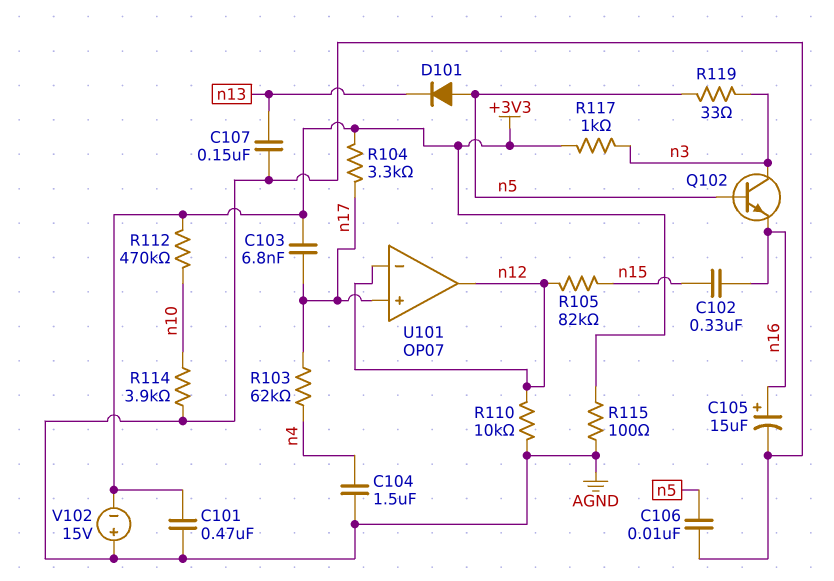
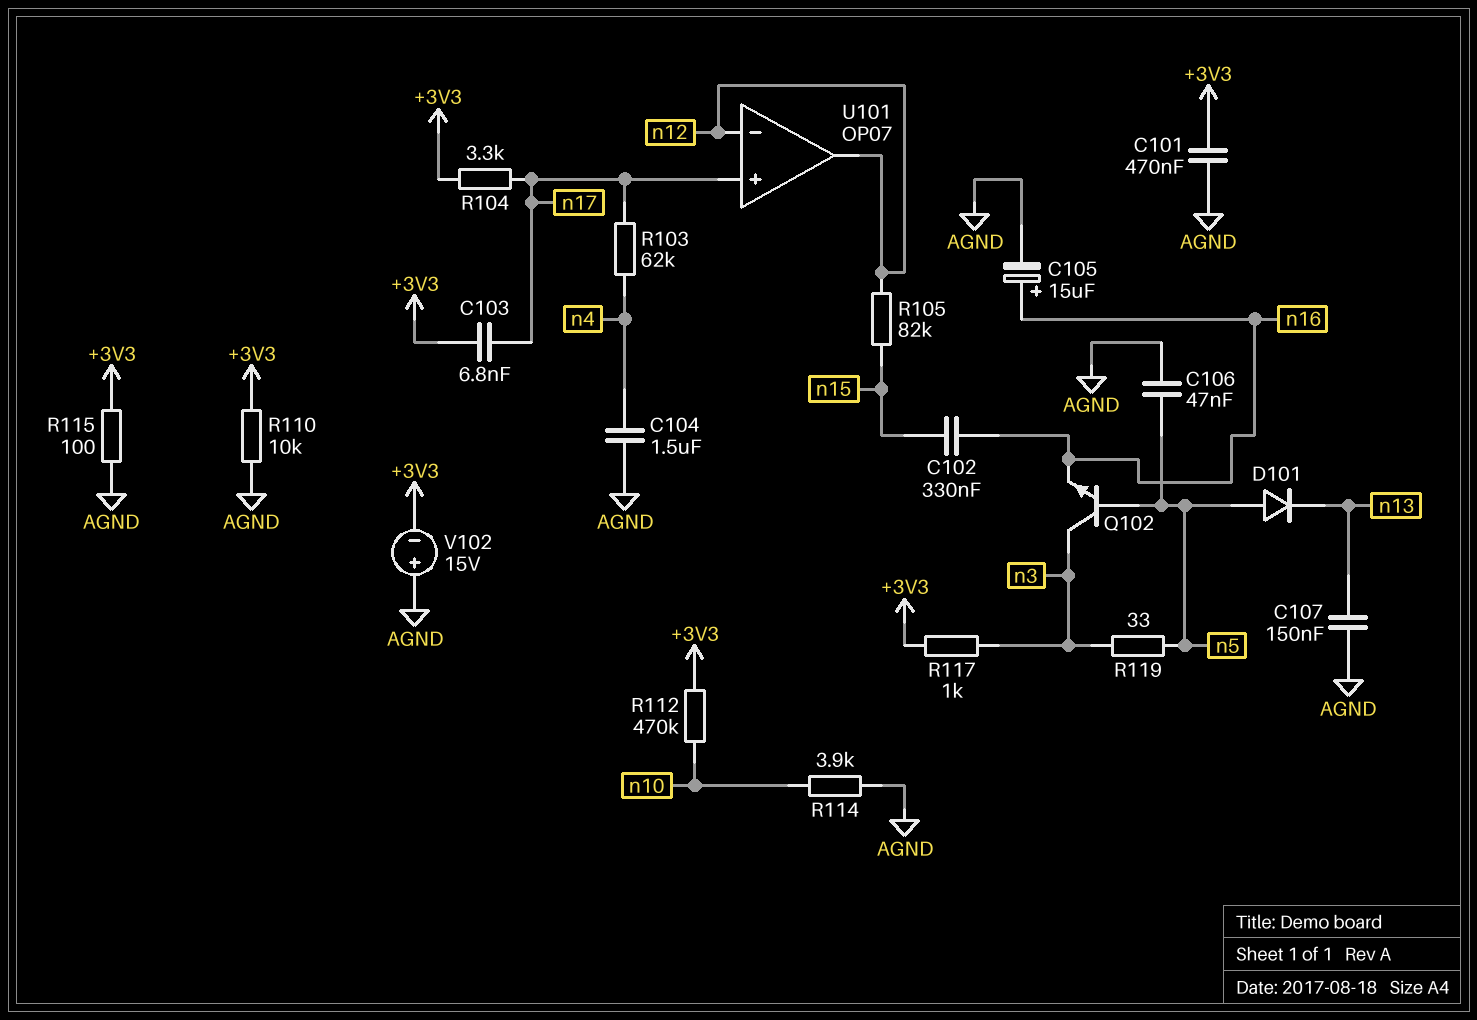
C106: 10nF (AGND, n5) -> 47nF (AGND, n5)
R110: 10k (AGND, n12) -> 10k (+3V3, AGND)

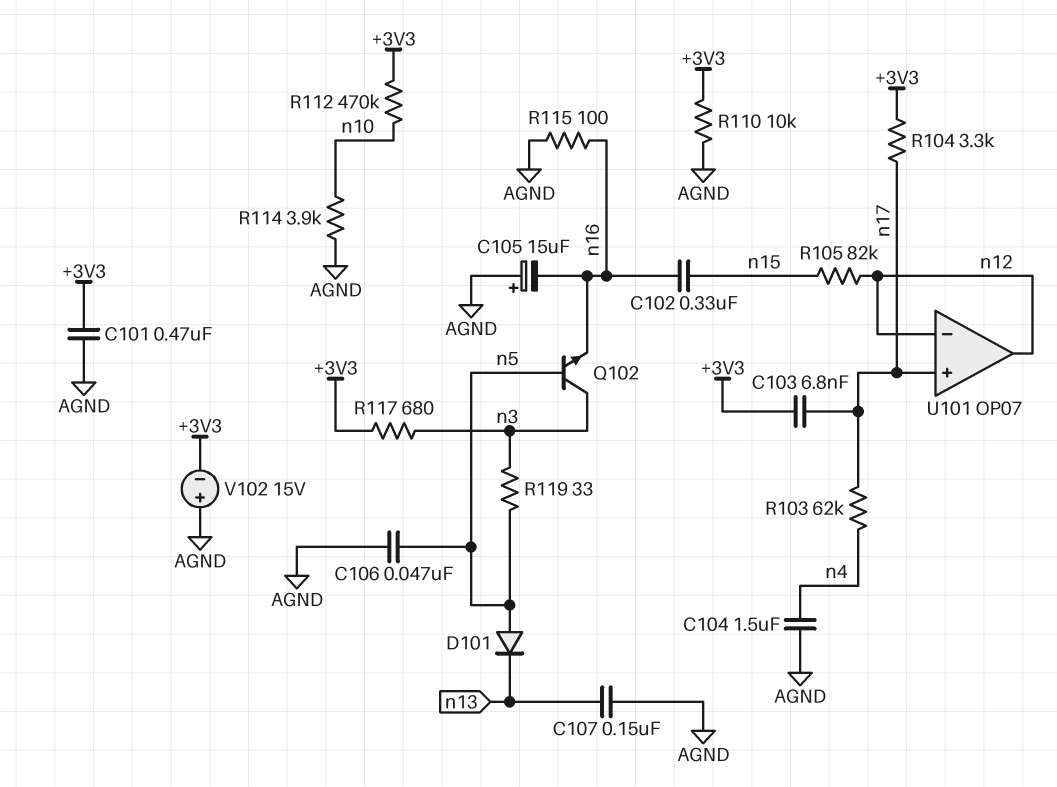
C105: 15uF (plus n16, minus AGND) -> 15uF (plus AGND, minus n16)
R115: 100 (+3V3, AGND) -> 100 (AGND, n16)
R117: 1k (+3V3, n3) -> 680 (+3V3, n3)

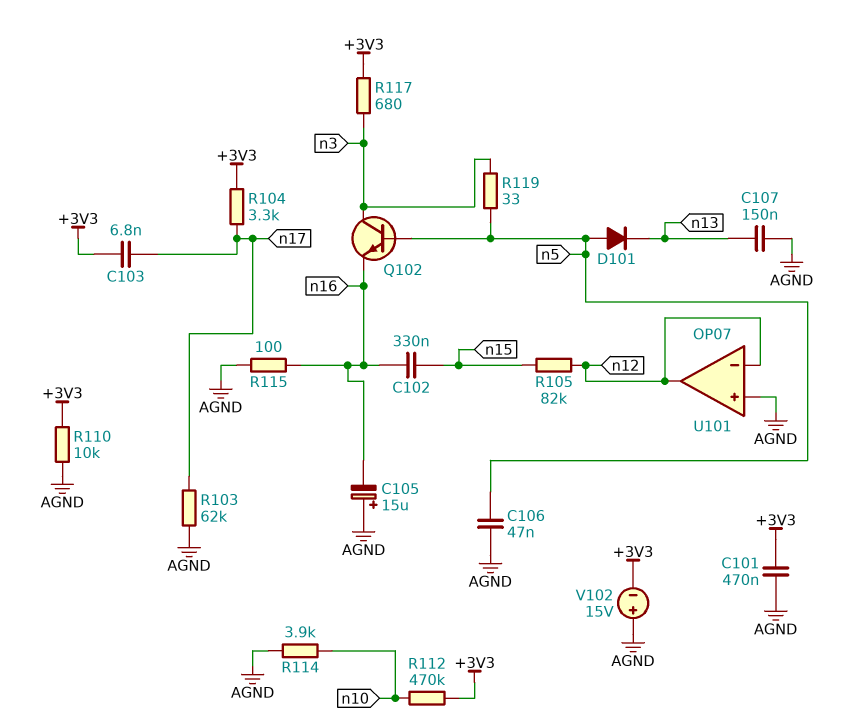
C104: 1.5uF (AGND, n4) -> none
R103: 62k (n4, n17) -> 62k (AGND, n17)
U101 pin in+: n17 -> AGND

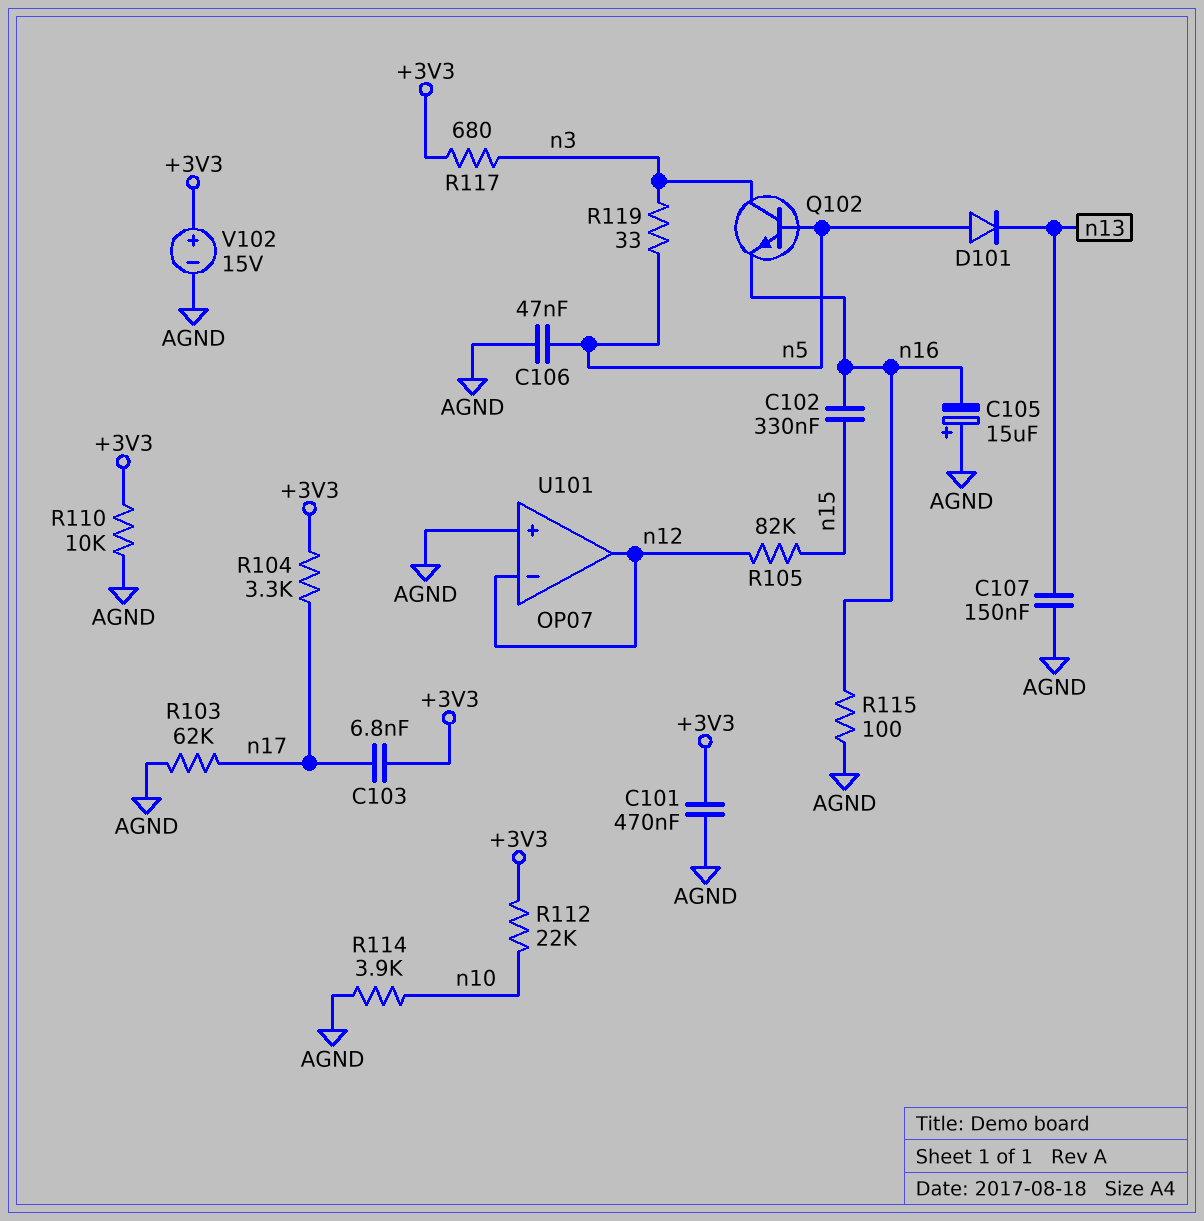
R112: 470k (+3V3, n10) -> 22k (+3V3, n10)
V102: 15V (plus AGND, minus +3V3) -> 15V (plus +3V3, minus AGND)

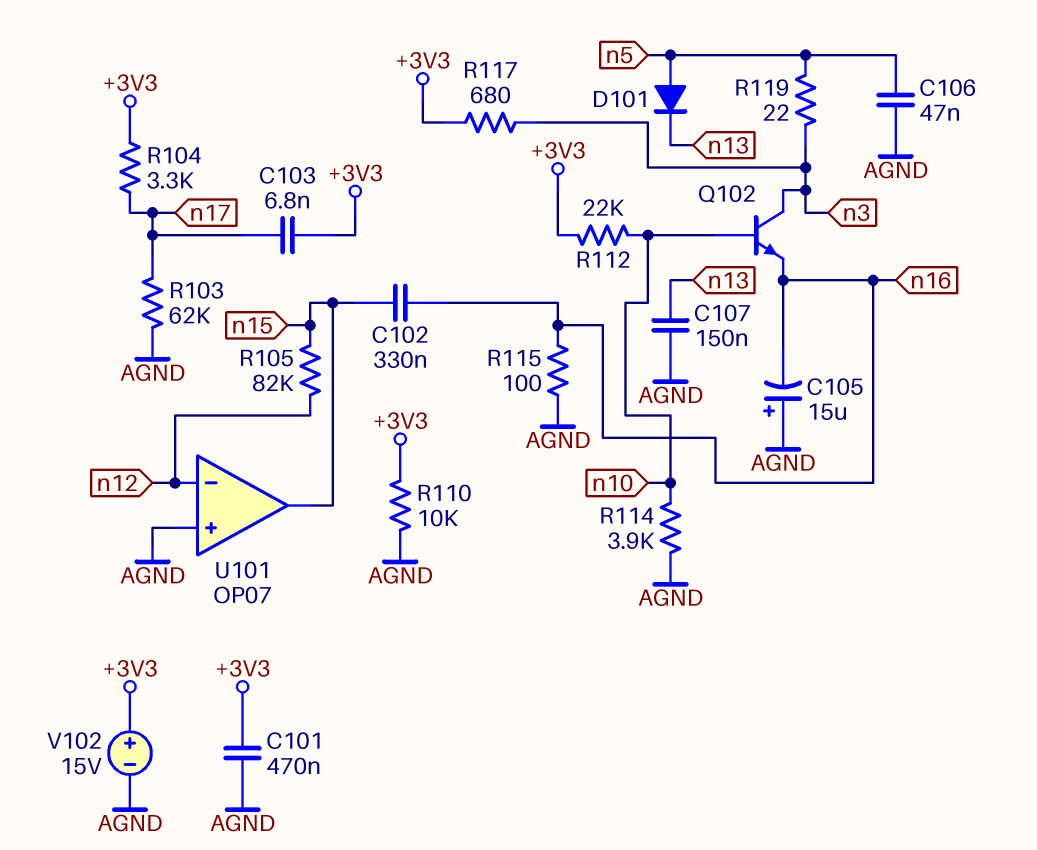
Q102: NPN (B n5, C n3, E n16) -> NPN (B n10, C n3, E n16)
R119: 33 (n3, n5) -> 22 (n3, n5)
U101 pin out: n12 -> n15

